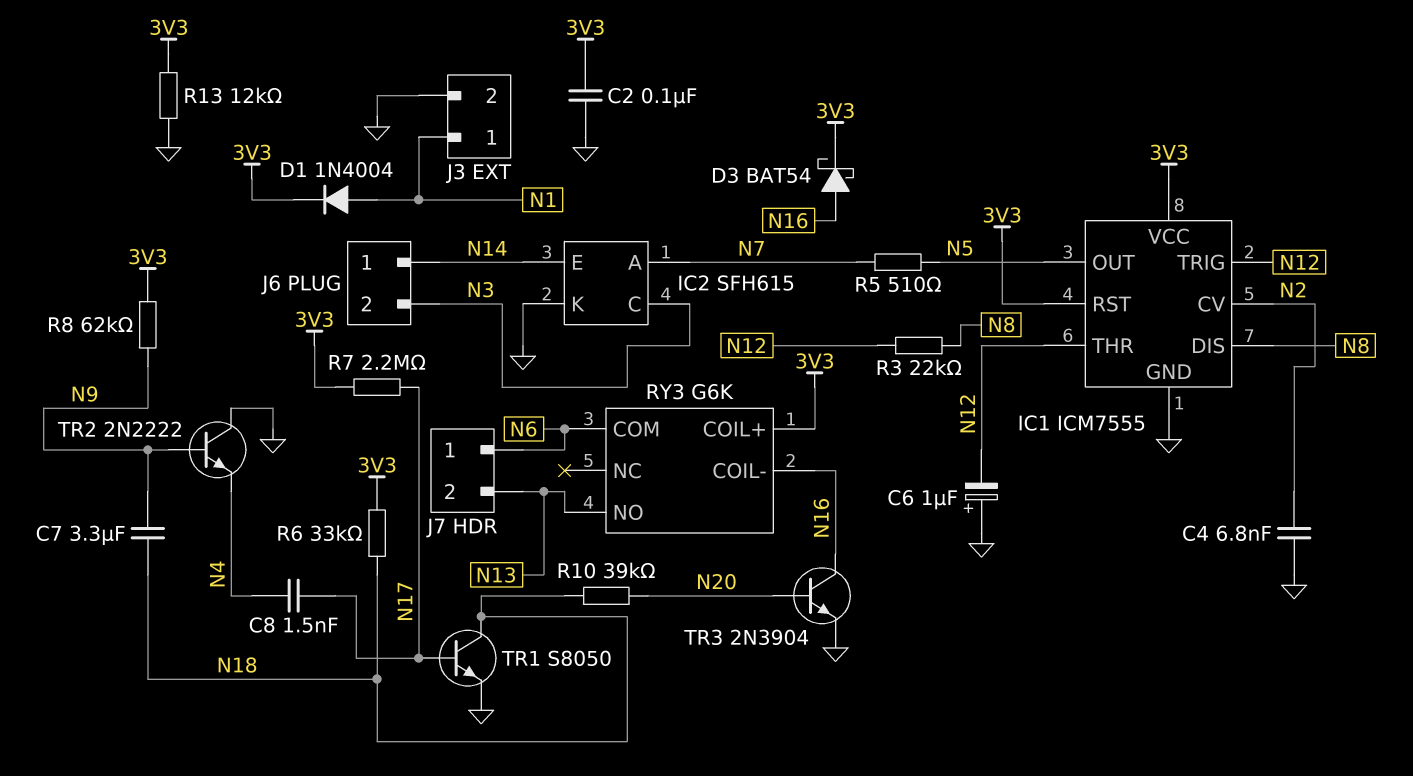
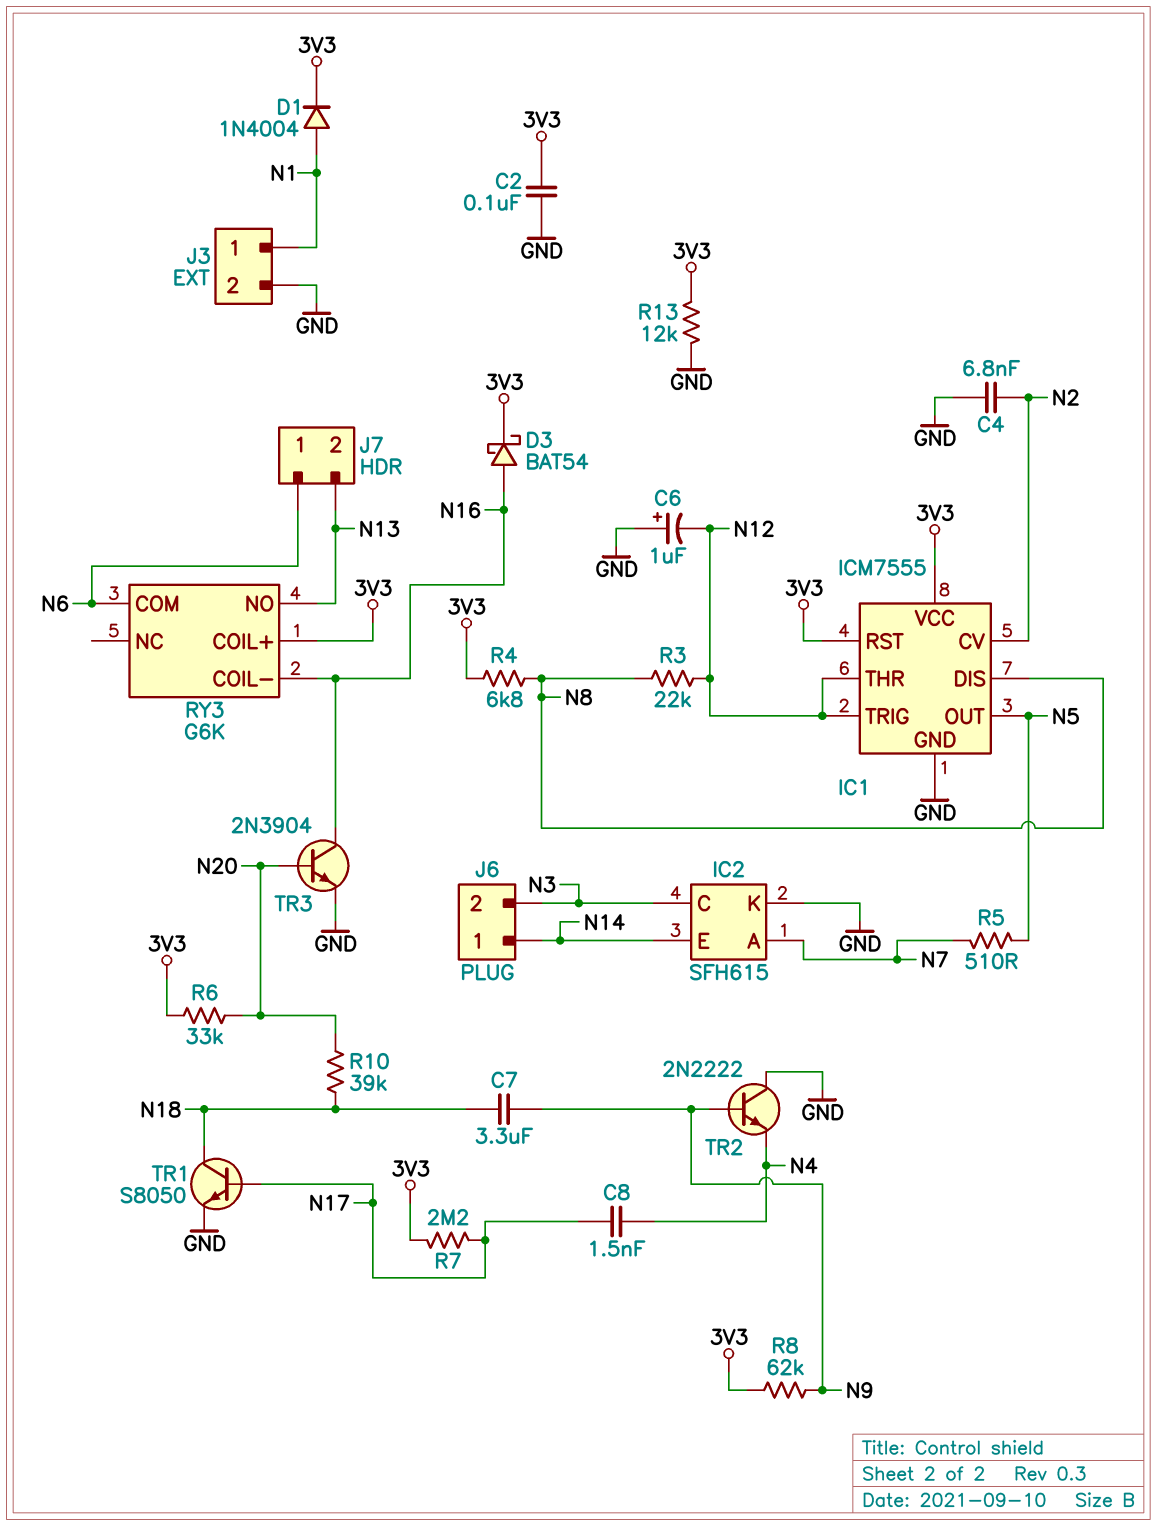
R4: none -> 6.8k (3V3, N8)
R6: 33k (3V3, N18) -> 33k (3V3, N20)

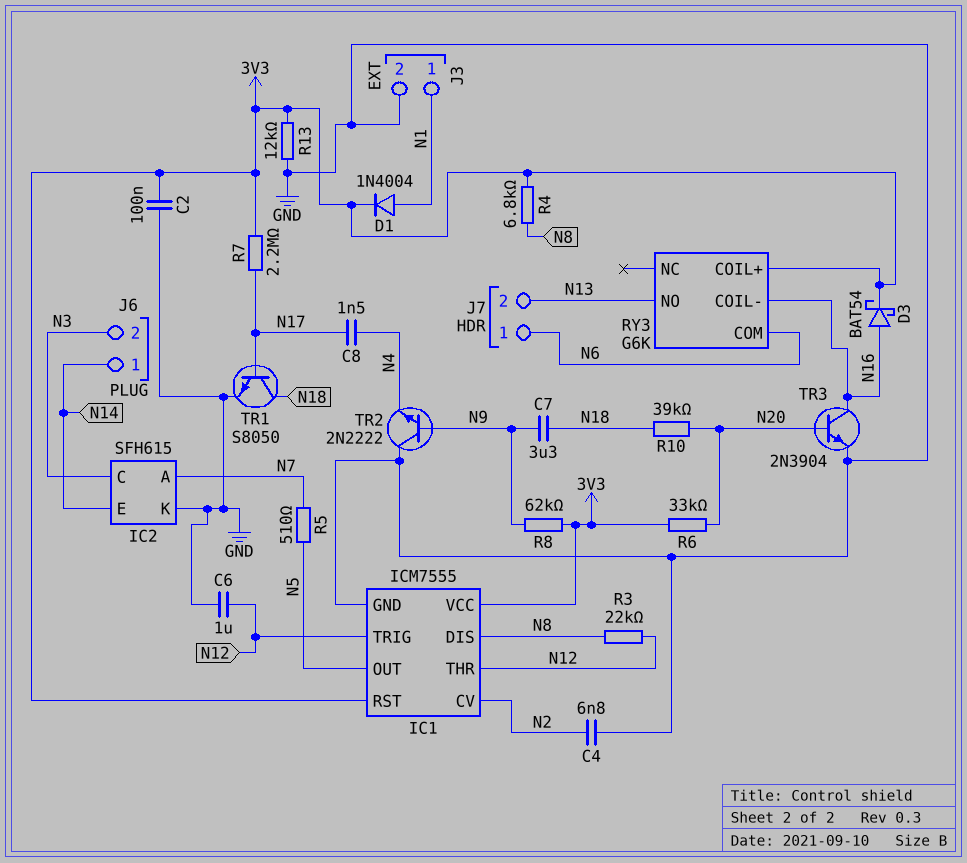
C6: 1uF (plus GND, minus N12) -> 1uF (GND, N12)

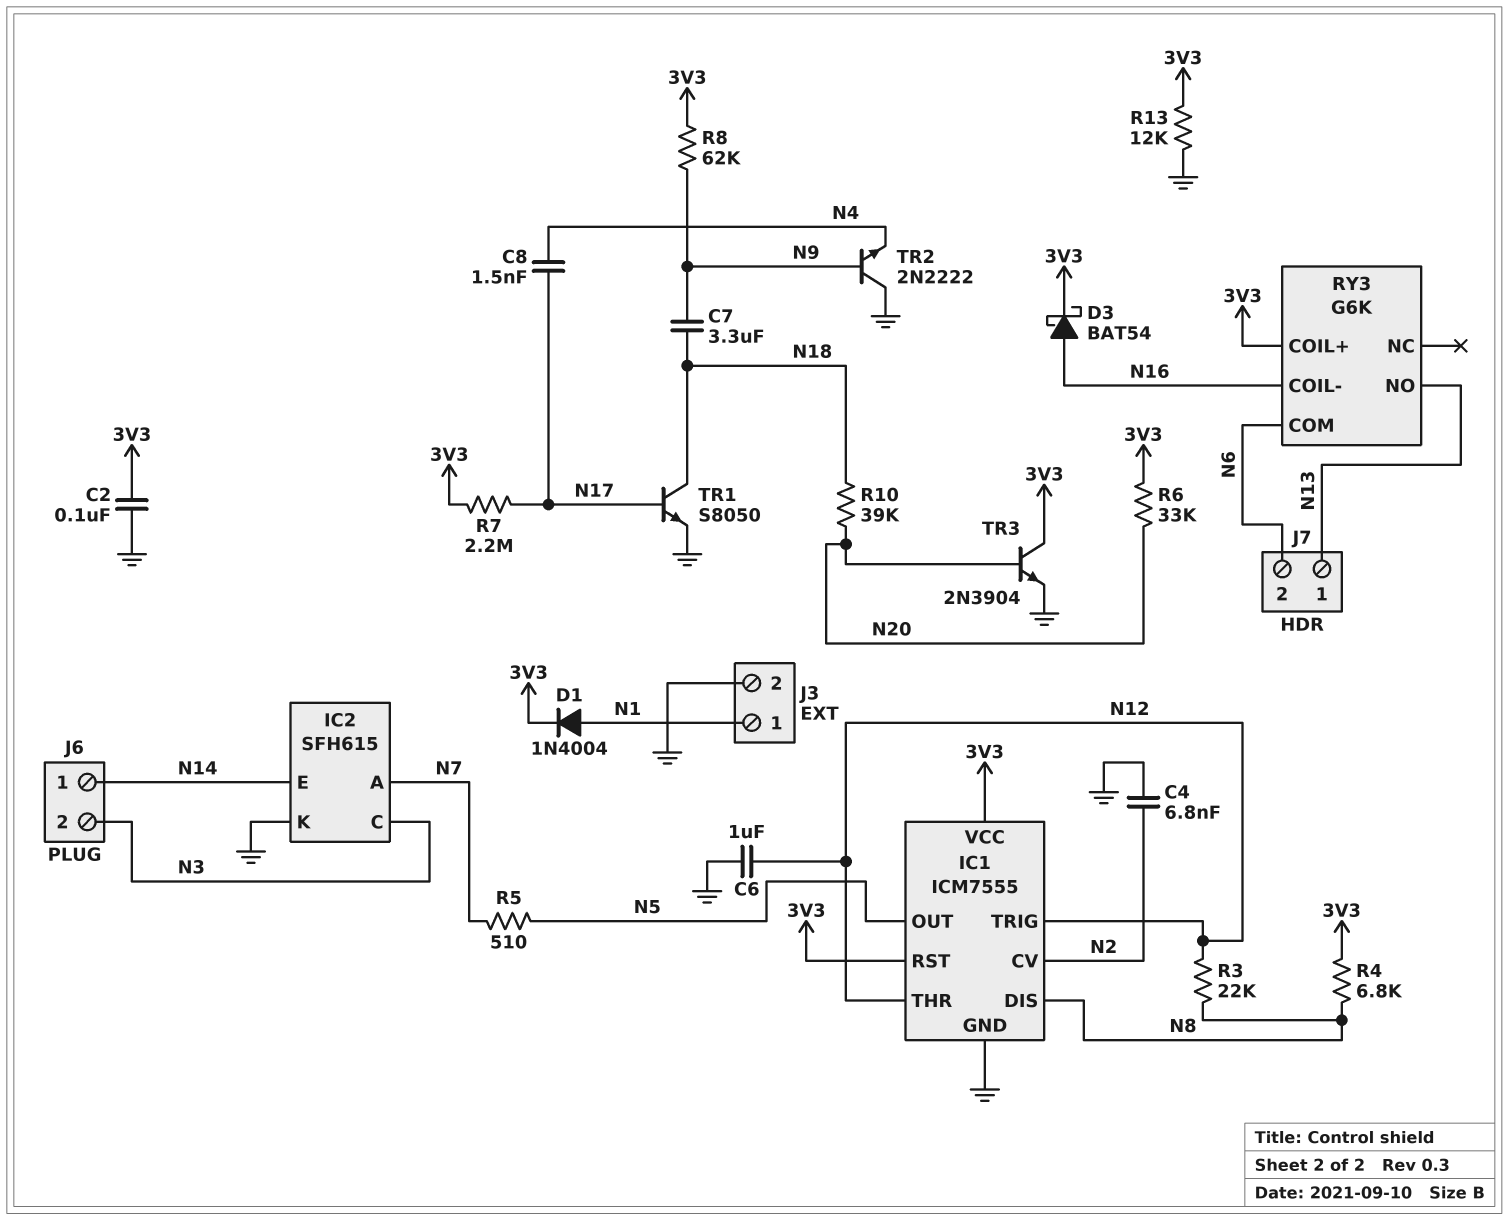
J7 pin 1: N6 -> N13
J7 pin 2: N13 -> N6
TR3: NPN 2N3904 (B N20, C N16, E GND) -> NPN 2N3904 (B N20, C 3V3, E GND)

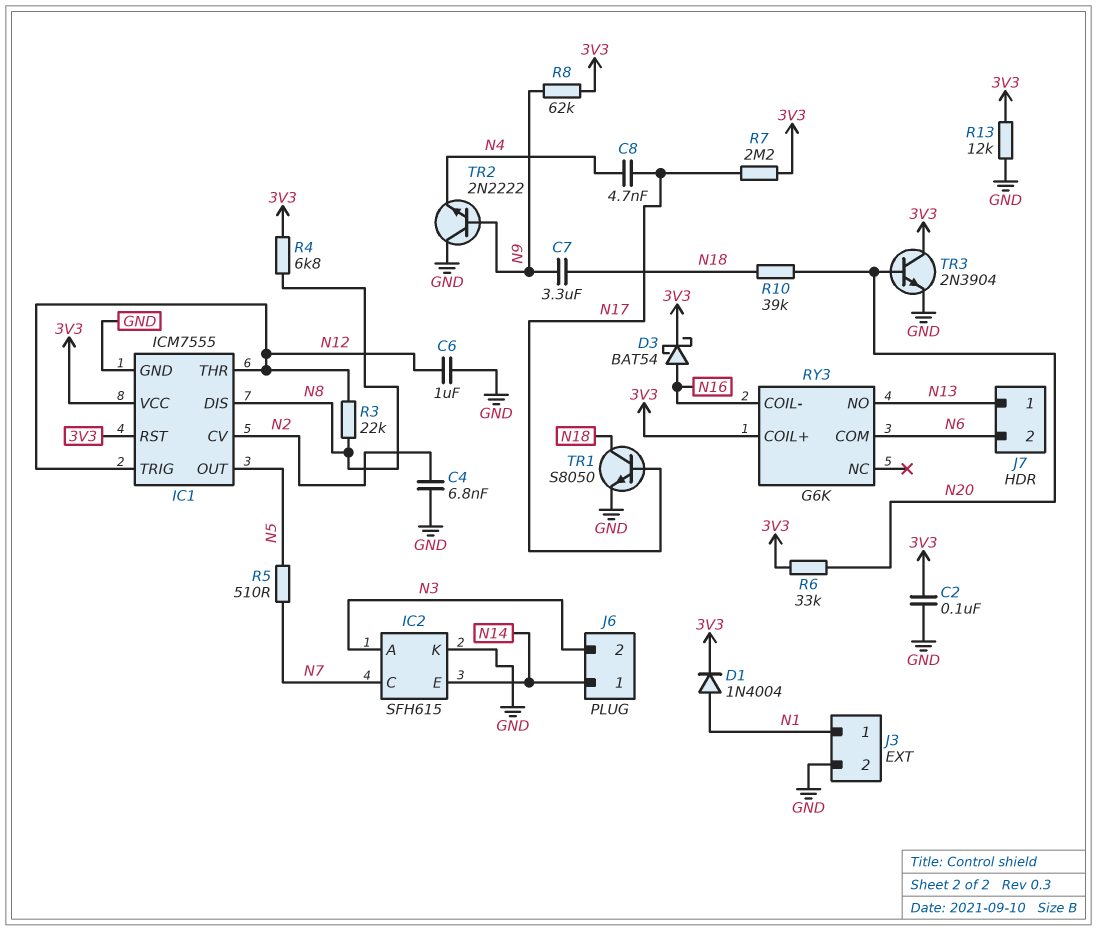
C8: 1.5nF (N4, N17) -> 4.7nF (N4, N17)
IC2 pin A: N7 -> N3
IC2 pin C: N3 -> N7

